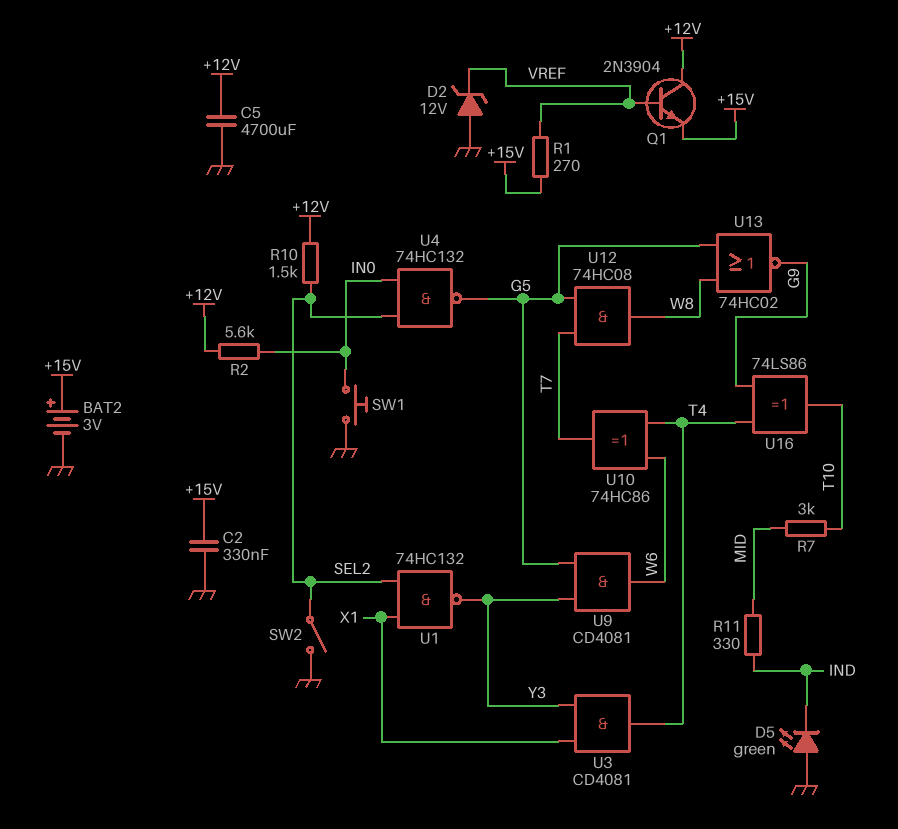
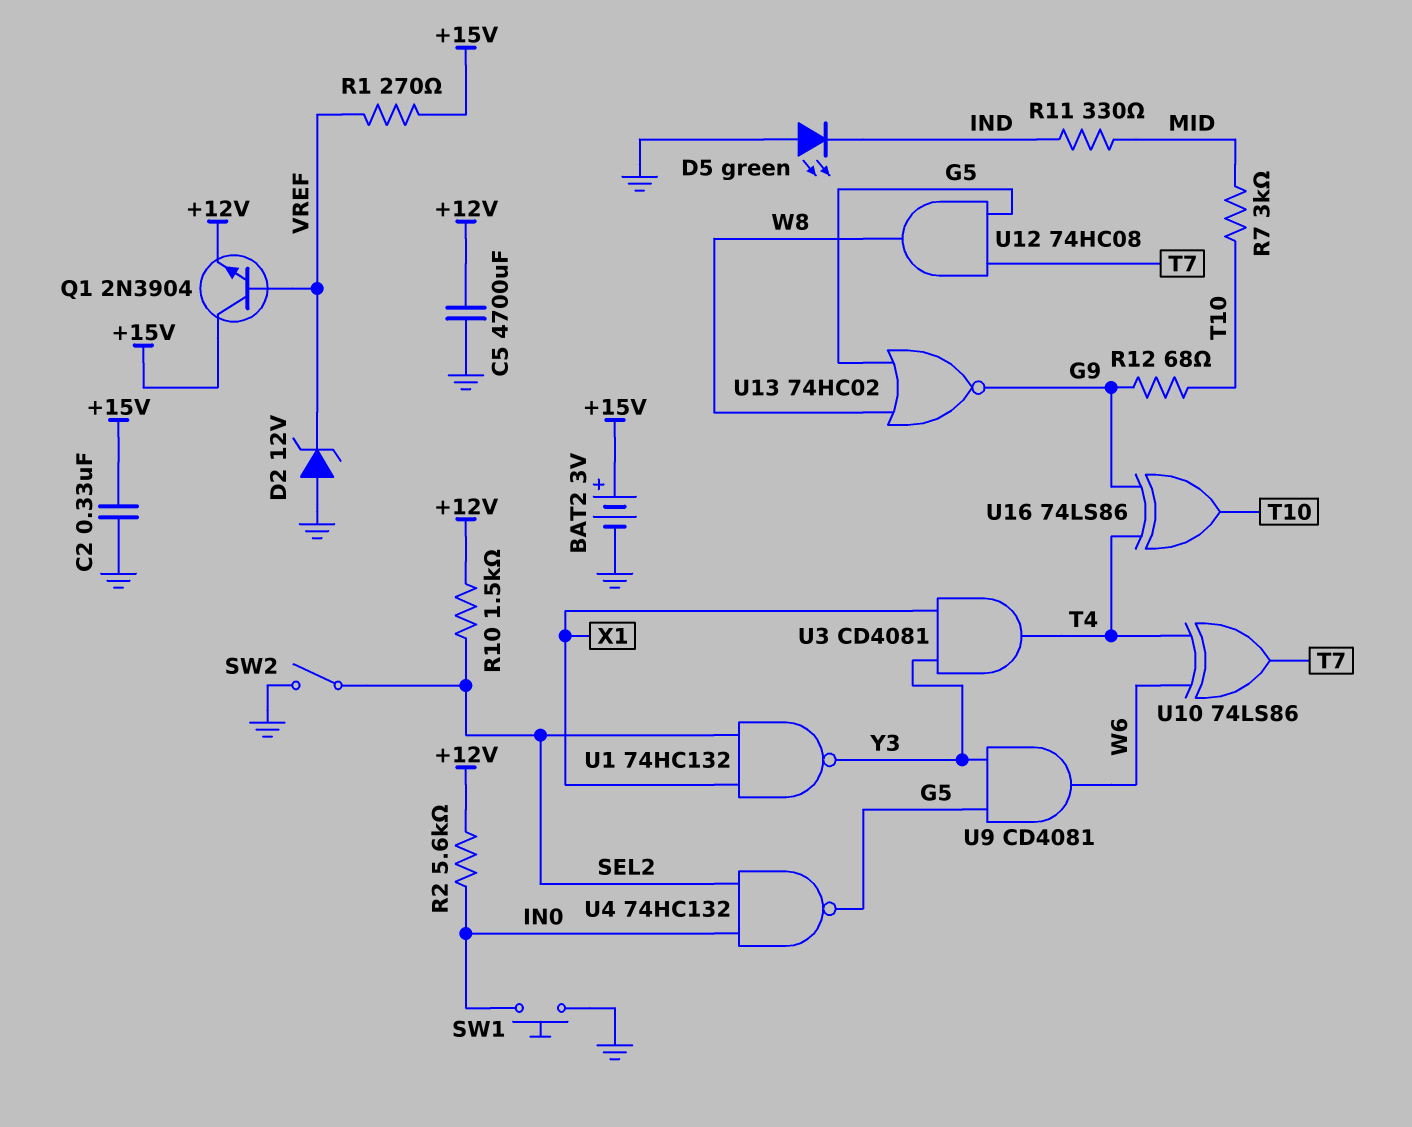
Q1: NPN 2N3904 (B VREF, C +12V, E +15V) -> NPN 2N3904 (B VREF, C +15V, E +12V)
R12: none -> 68 (G9, T10)
U10: XOR 74HC86 (in T4, in W6, out T7) -> XOR 74LS86 (in T4, in W6, out T7)

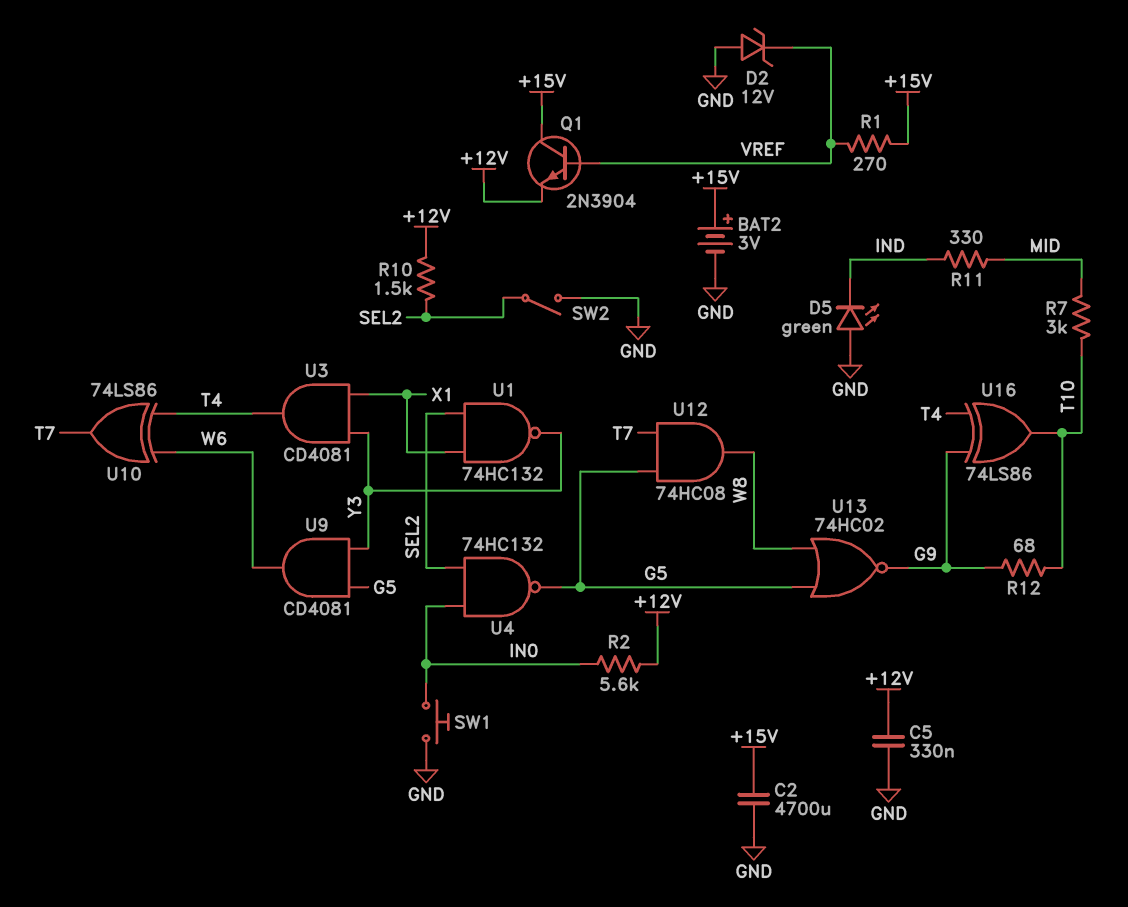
C2: 330nF (+15V, GND) -> 4700uF (+15V, GND)
C5: 4700uF (+12V, GND) -> 330nF (+12V, GND)

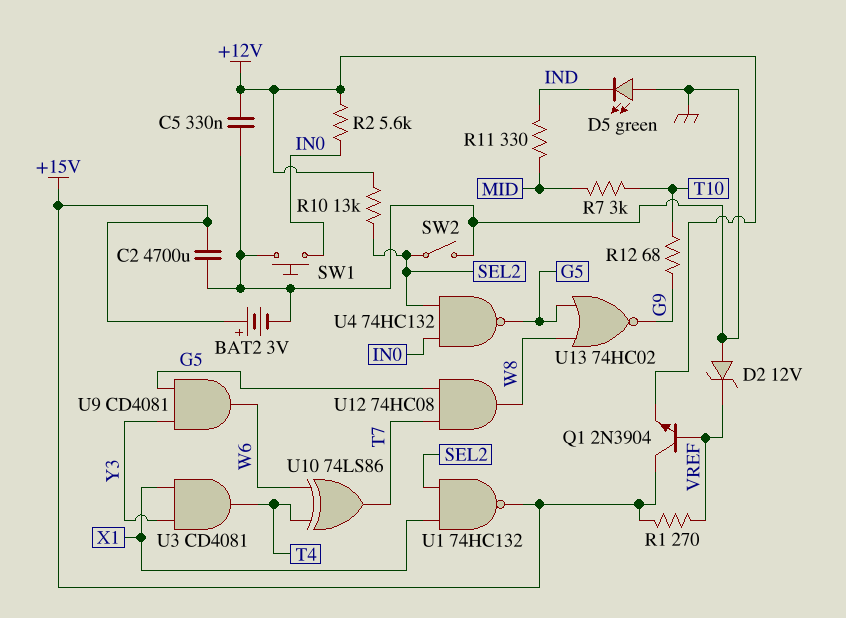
R10: 1.5k (+12V, SEL2) -> 13k (+12V, SEL2)
U1: NAND 74HC132 (in SEL2, in X1, out Y3) -> NAND 74HC132 (in SEL2, in X1, out +15V)
U16: XOR 74LS86 (in G9, in T4, out T10) -> none

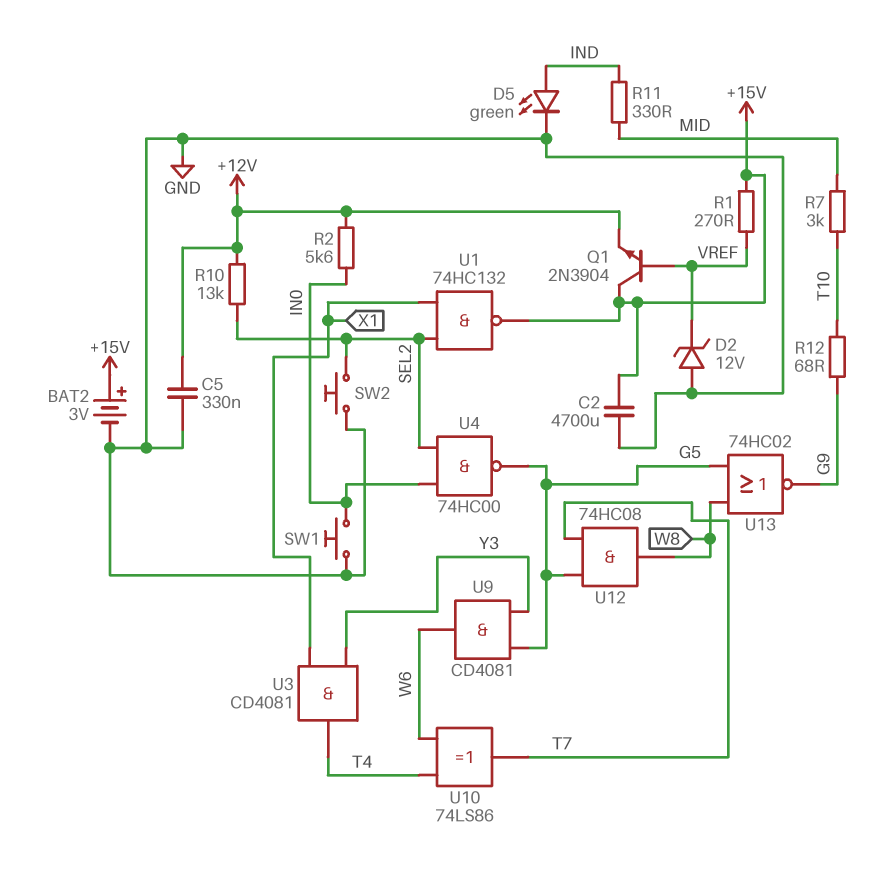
D5: LED green (A GND, K IND) -> LED green (A IND, K GND)
SW2: switch (GND, SEL2) -> button (GND, SEL2)
U4: NAND 74HC132 (in IN0, in SEL2, out G5) -> NAND 74HC00 (in IN0, in SEL2, out G5)

